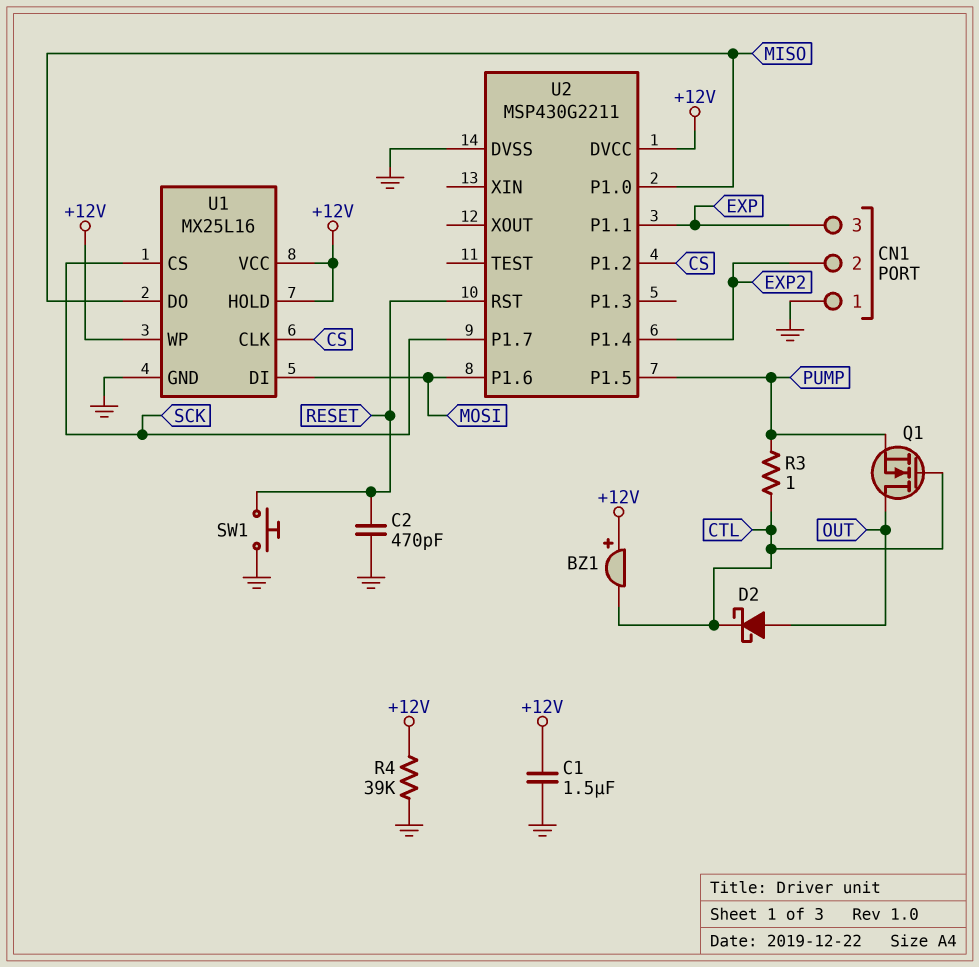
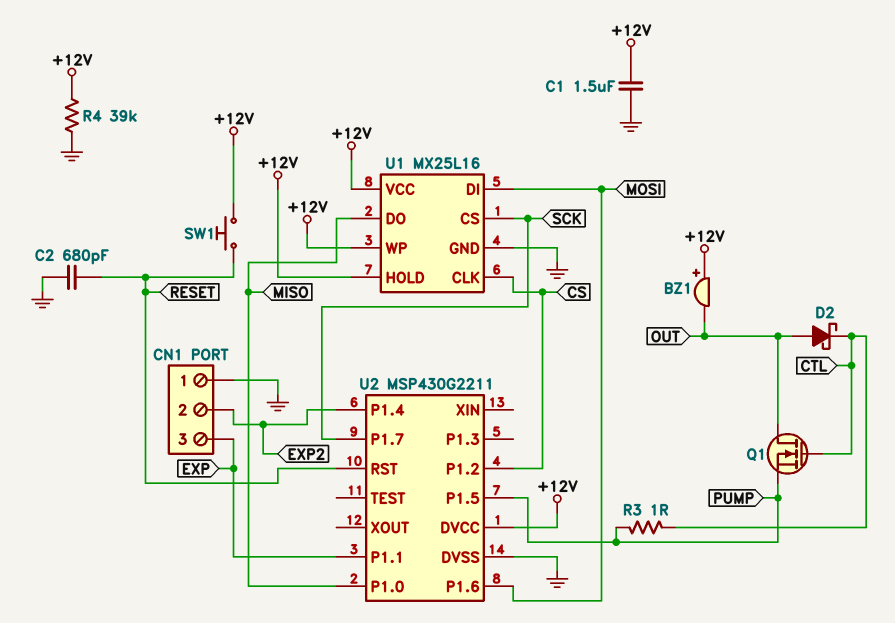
BZ1: buzzer (plus +12V, minus CTL) -> buzzer (plus +12V, minus OUT)
C2: 470pF (GND, RESET) -> 680pF (GND, RESET)
SW1: button (GND, RESET) -> button (+12V, RESET)

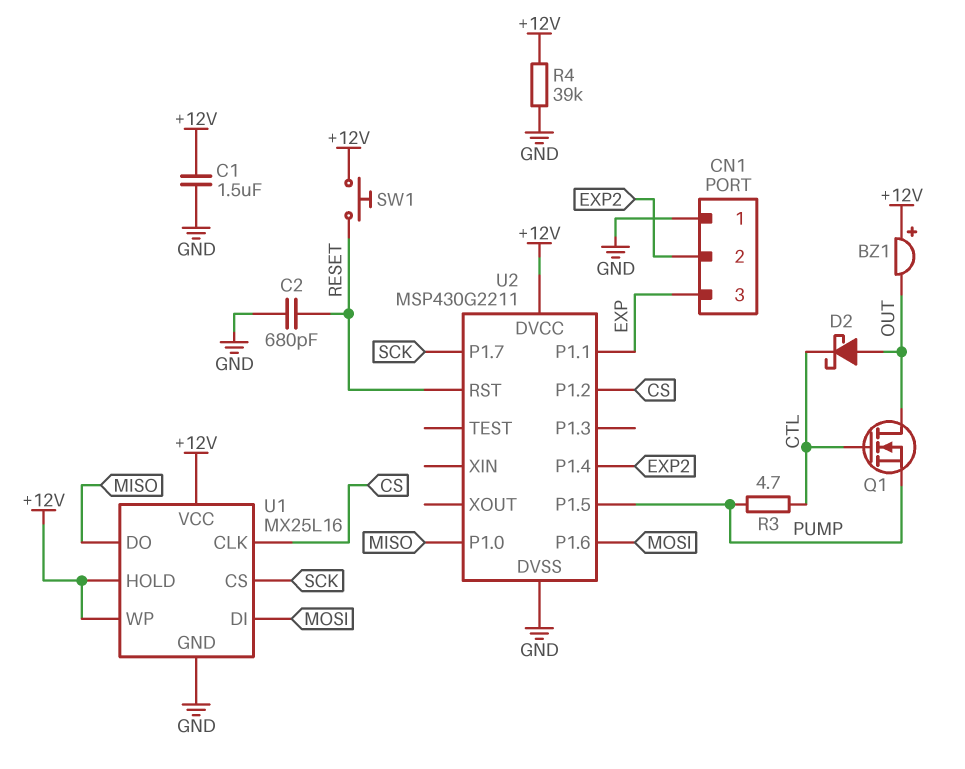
R3: 1 (CTL, PUMP) -> 4.7 (CTL, PUMP)

